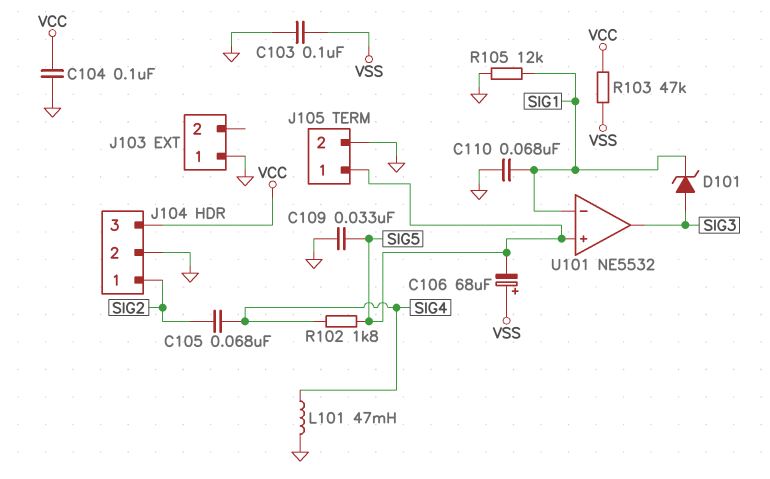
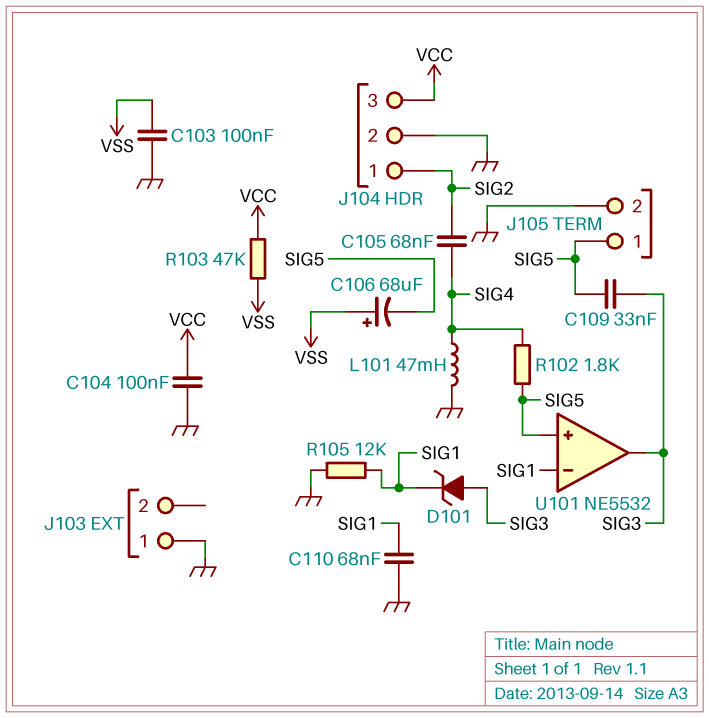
C109: 33nF (GND, SIG5) -> 33nF (SIG3, SIG5)

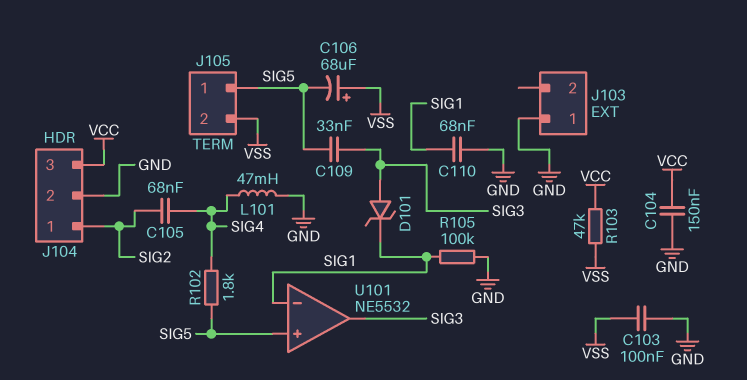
C104: 100nF (GND, VCC) -> 150nF (GND, VCC)
J105 pin 2: GND -> VSS
R105: 12k (GND, SIG1) -> 100k (GND, SIG1)

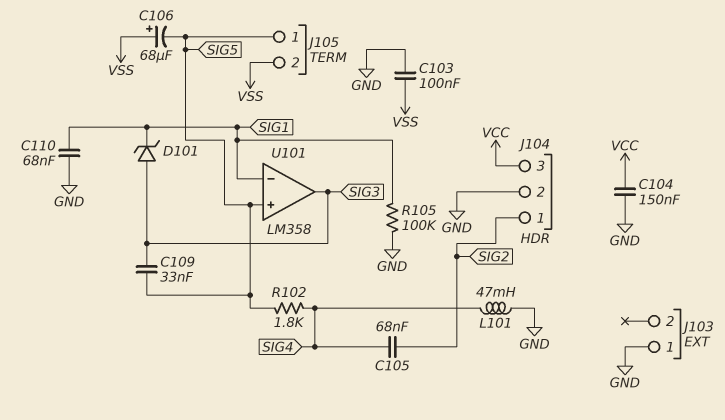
R103: 47k (VCC, VSS) -> none
U101: NE5532 -> LM358

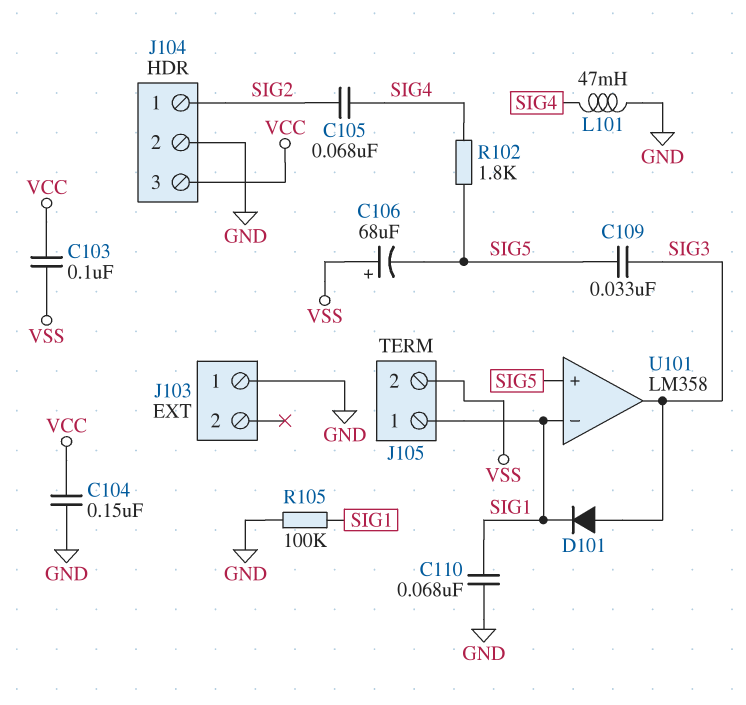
C103: 100nF (GND, VSS) -> 100nF (VCC, VSS)
D101: zener (A SIG3, K SIG1) -> diode (A SIG3, K SIG1)
J105 pin 1: SIG5 -> SIG1

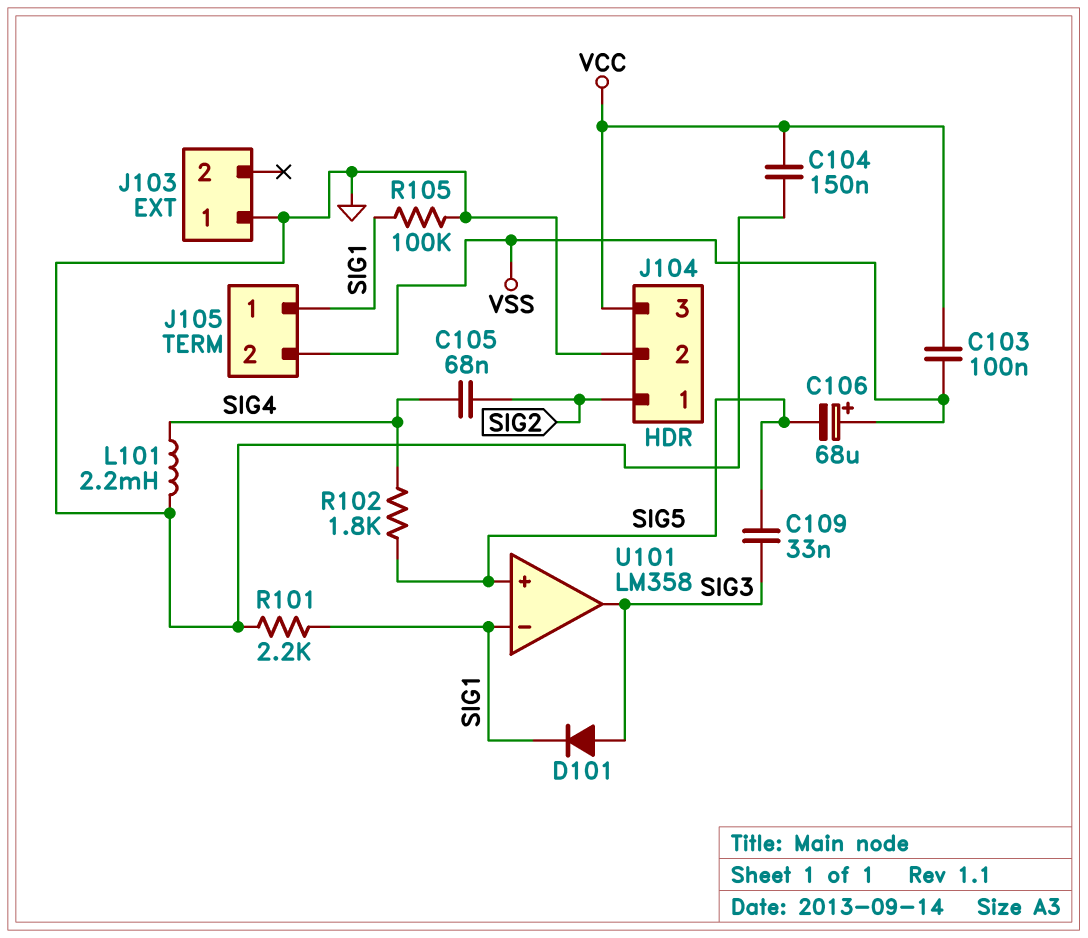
C110: 68nF (GND, SIG1) -> none
L101: 47mH (GND, SIG4) -> 2.2mH (GND, SIG4)
R101: none -> 2.2k (GND, SIG1)

